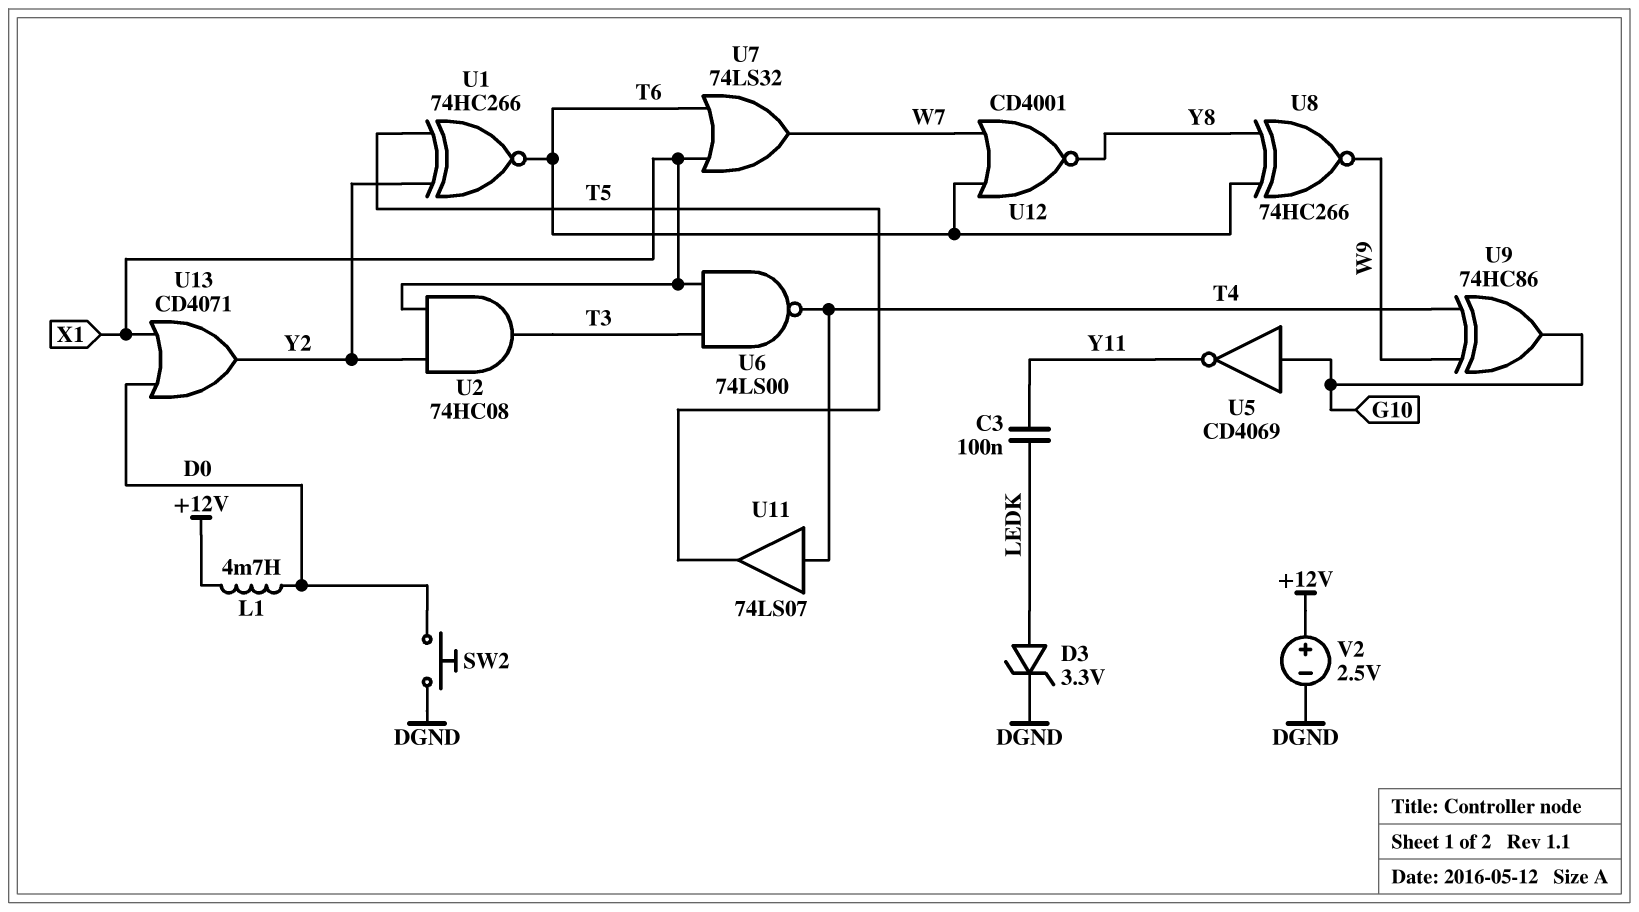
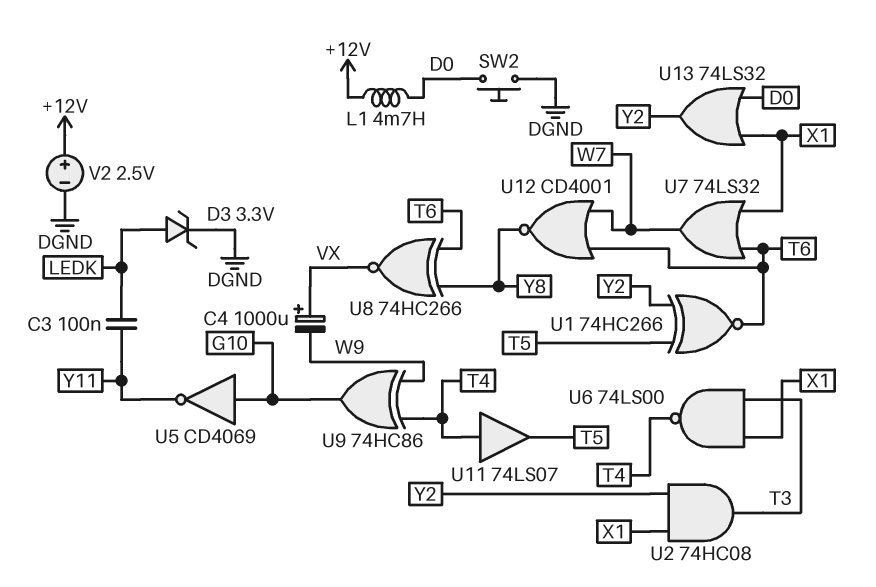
C4: none -> 1000uF (plus VX, minus W9)
U8: XNOR 74HC266 (in T6, in Y8, out W9) -> XNOR 74HC266 (in T6, in Y8, out VX)
U13: OR CD4071 (in D0, in X1, out Y2) -> OR 74LS32 (in D0, in X1, out Y2)

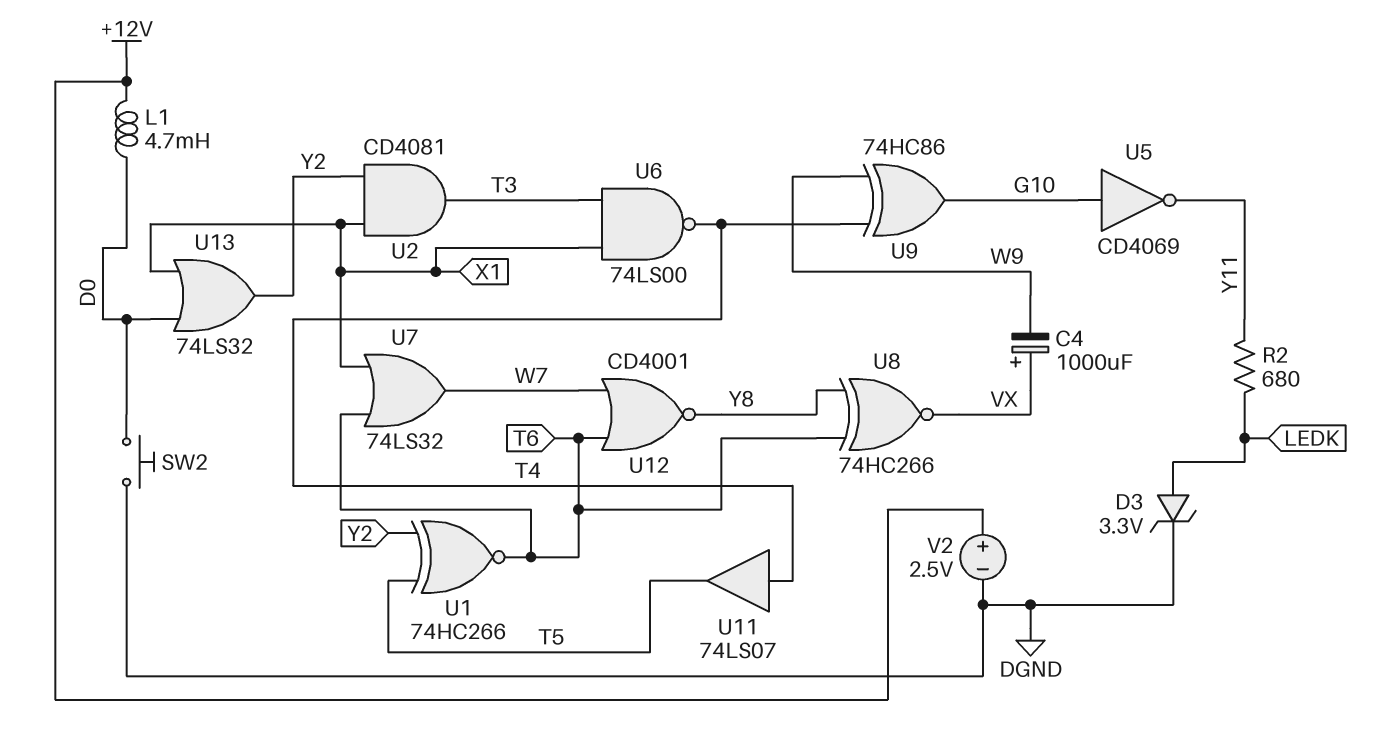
C3: 100nF (LEDK, Y11) -> none
R2: none -> 680 (LEDK, Y11)
U2: AND 74HC08 (in X1, in Y2, out T3) -> AND CD4081 (in X1, in Y2, out T3)

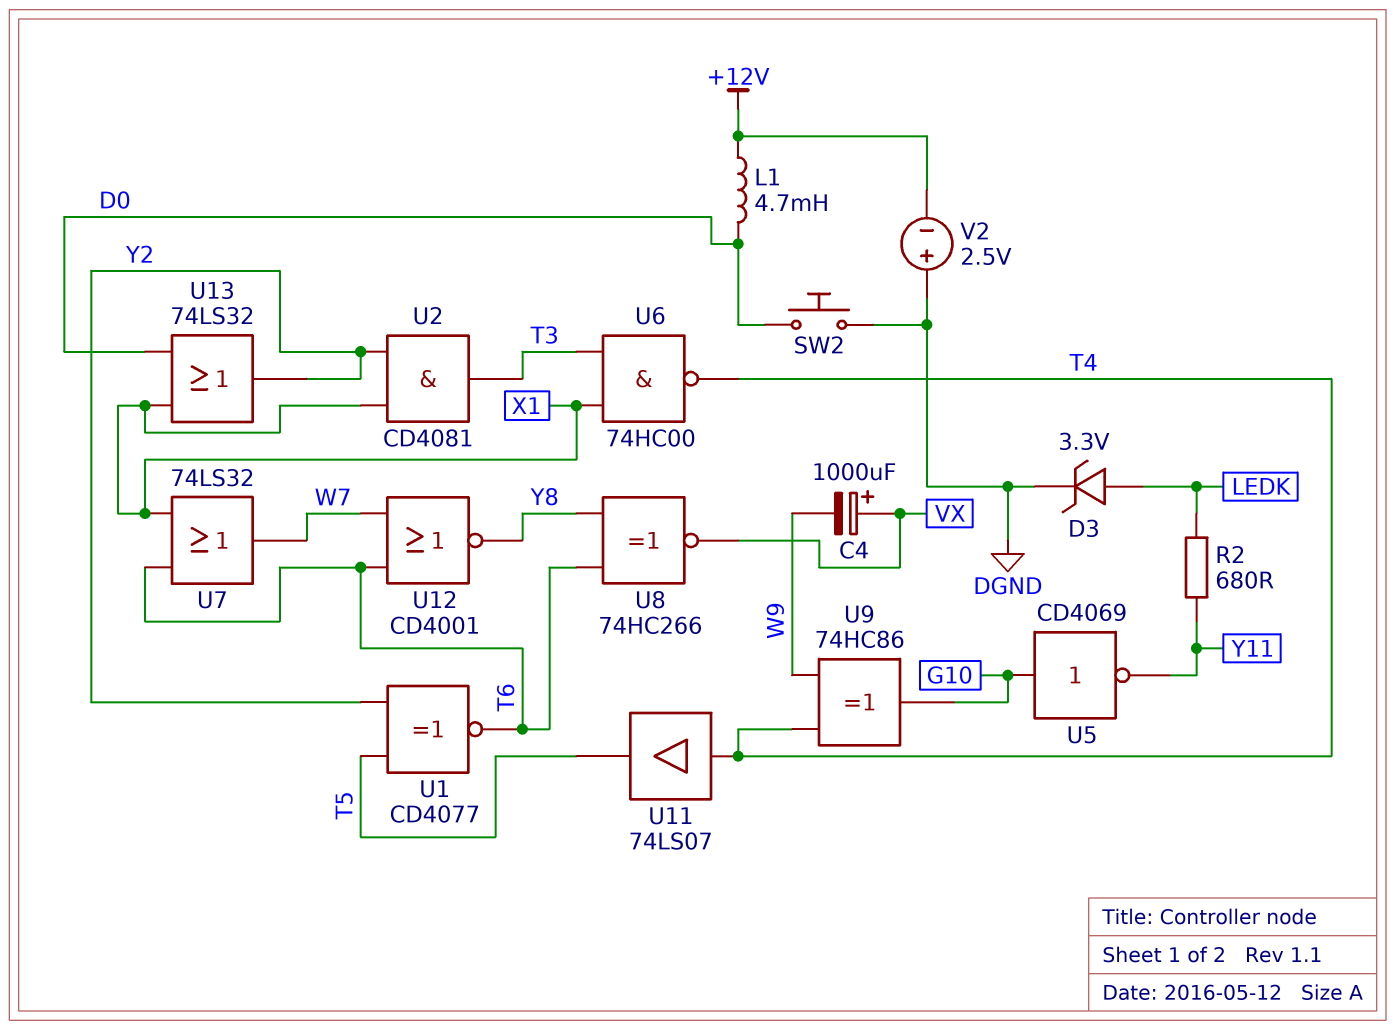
U1: XNOR 74HC266 (in T5, in Y2, out T6) -> XNOR CD4077 (in T5, in Y2, out T6)
U6: NAND 74LS00 (in T3, in X1, out T4) -> NAND 74HC00 (in T3, in X1, out T4)
V2: 2.5V (plus +12V, minus DGND) -> 2.5V (plus DGND, minus +12V)

